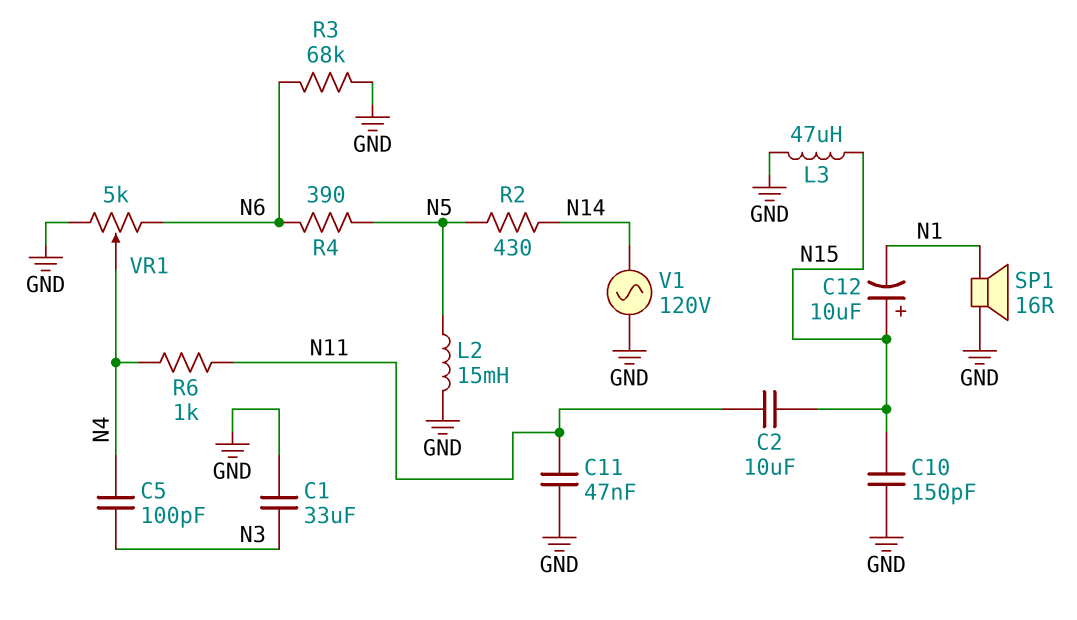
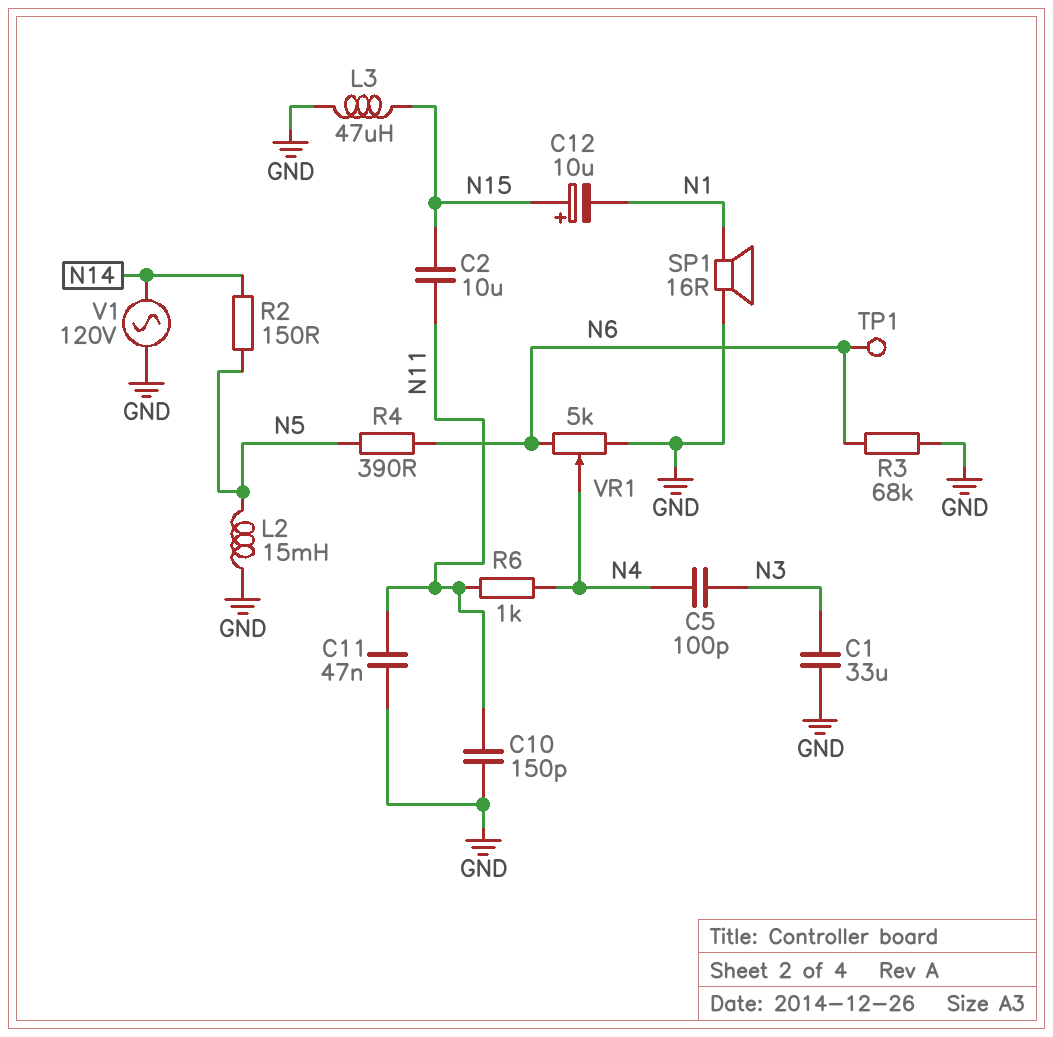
C10: 150pF (GND, N15) -> 150pF (GND, N11)
R2: 430 (N5, N14) -> 150 (N5, N14)
TP1: none -> test point (N6)

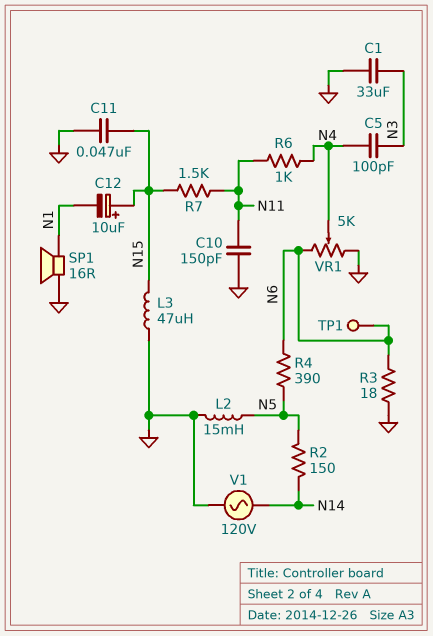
C2: 10uF (N11, N15) -> none
C11: 47nF (GND, N11) -> 47nF (GND, N15)
R3: 68k (GND, N6) -> 18 (GND, N6)
R7: none -> 1.5k (N11, N15)

